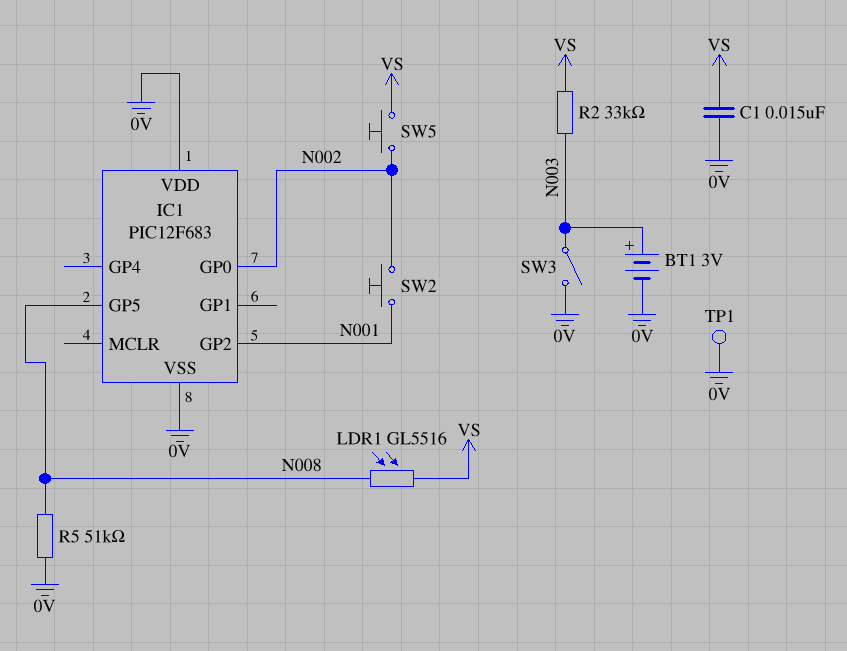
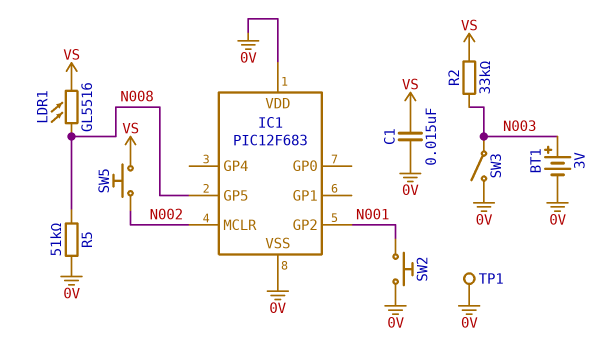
IC1 pin GP0: N002 -> none
IC1 pin MCLR: none -> N002
SW2: button (N001, N002) -> button (0V, N001)

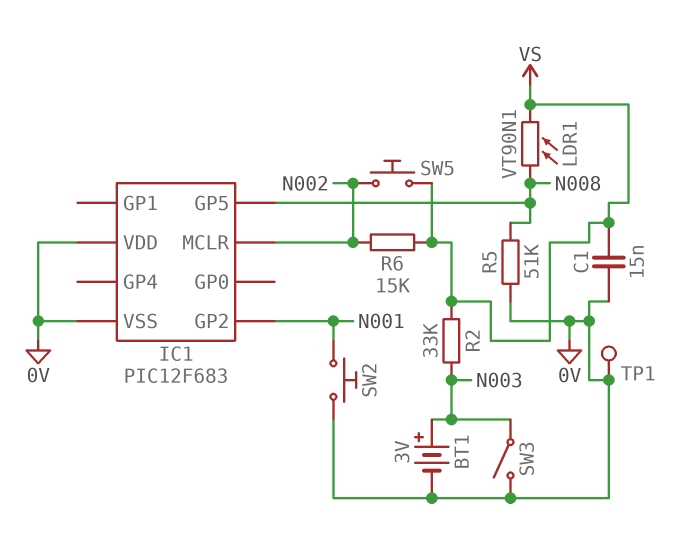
LDR1: GL5516 (N008, VS) -> VT90N1 (N008, VS)
R6: none -> 15k (N002, VS)

